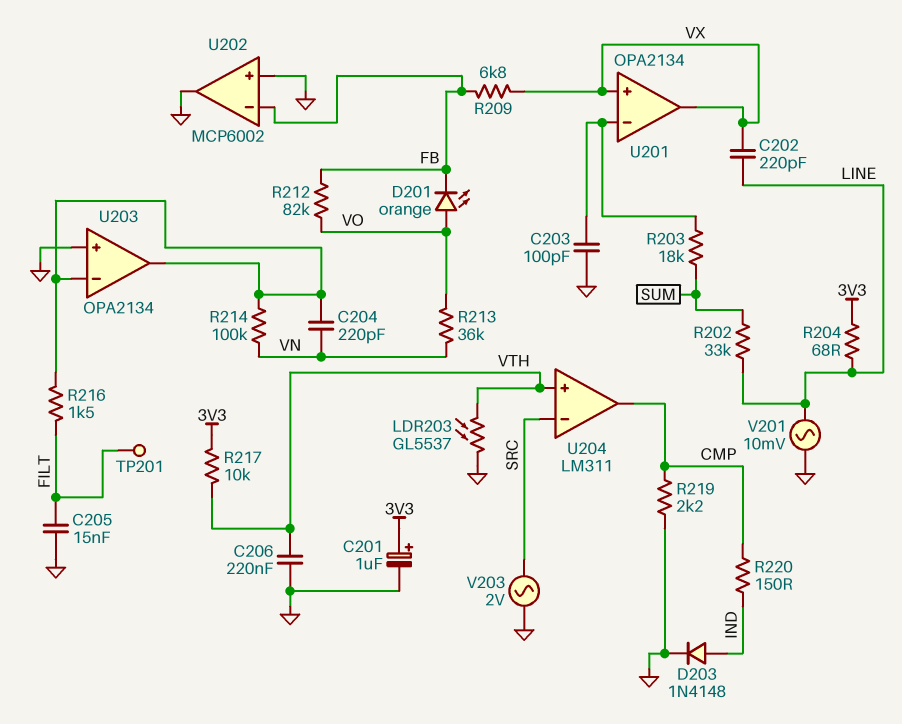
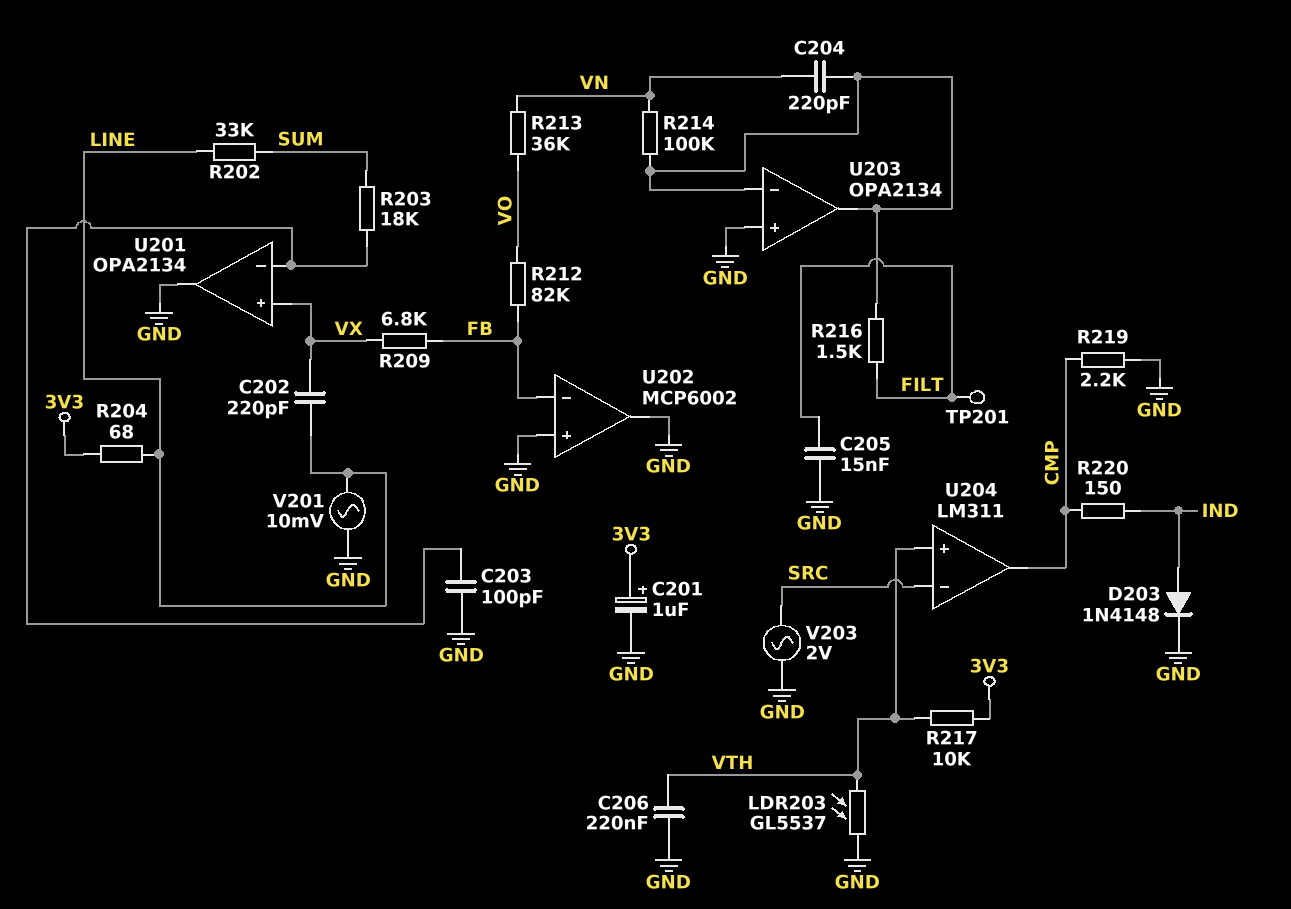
D201: LED orange (A VO, K FB) -> none
U201 pin out: VX -> GND

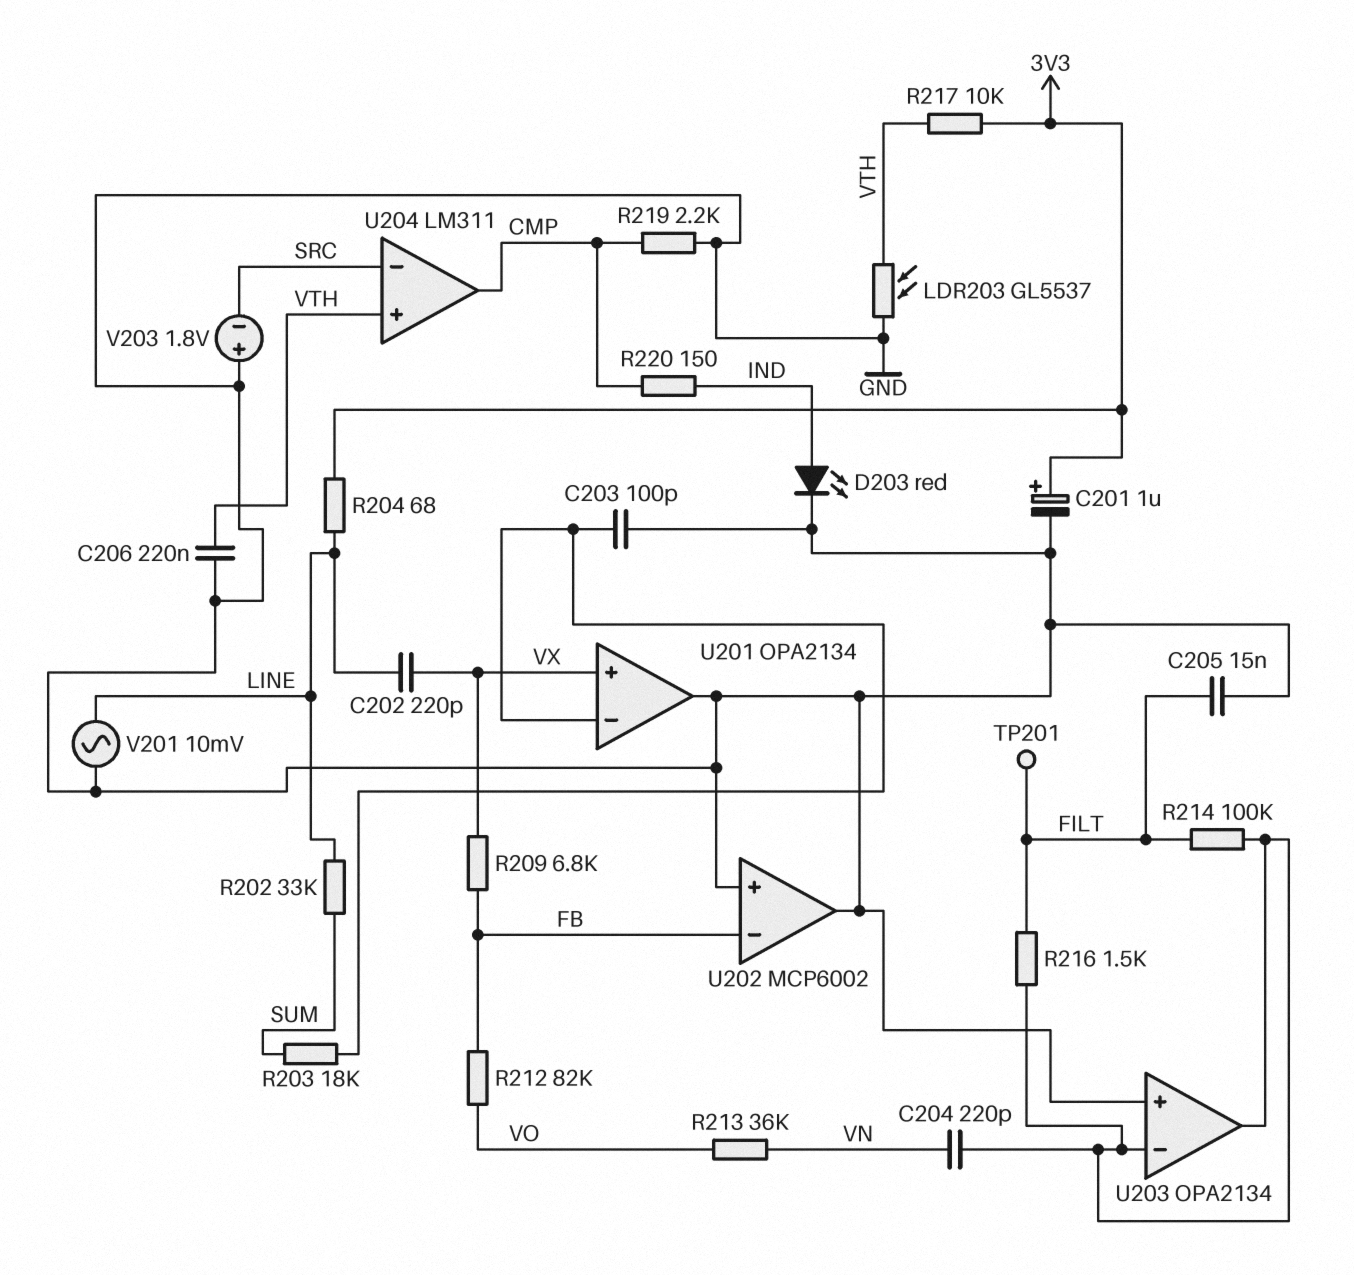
D203: diode 1N4148 (A IND, K GND) -> LED red (A IND, K GND)
R214: 100k (U203/in-, VN) -> 100k (FILT, U203/in-)
V203: AC 2V (GND, SRC) -> 1.8V (plus GND, minus SRC)

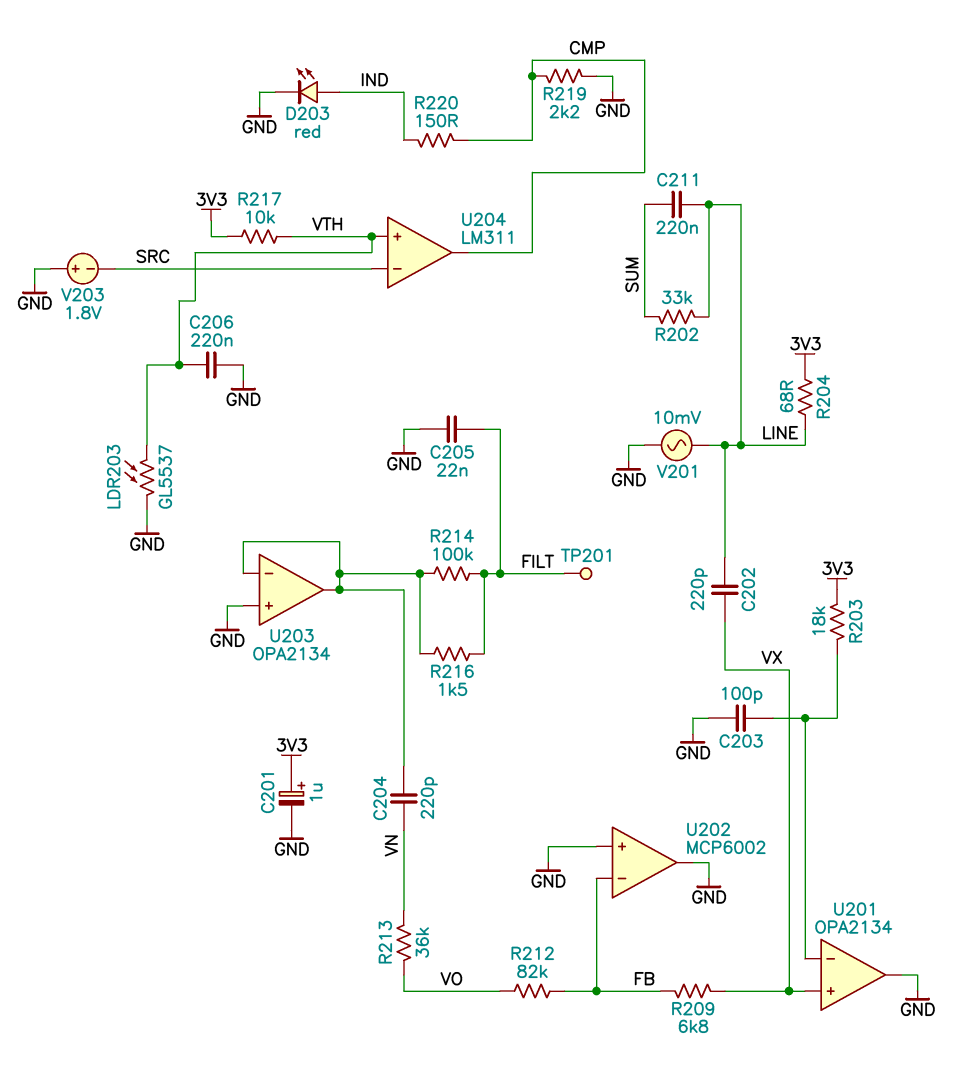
C205: 15nF (FILT, GND) -> 22nF (FILT, GND)
C211: none -> 220nF (LINE, SUM)
R203: 18k (SUM, U201/in-) -> 18k (3V3, U201/in-)

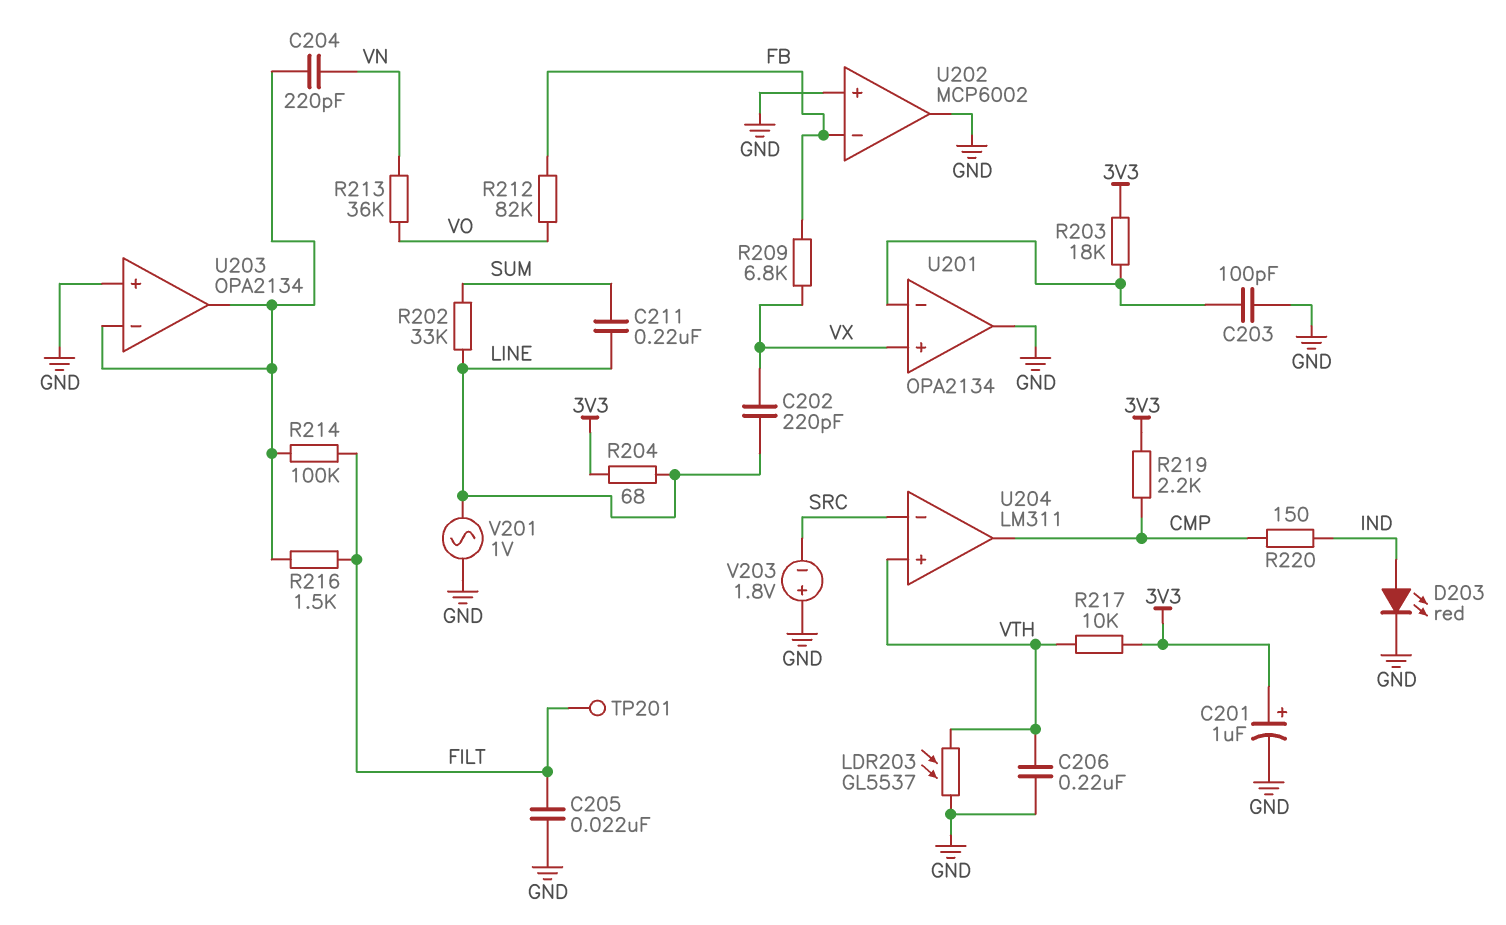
R219: 2.2k (CMP, GND) -> 2.2k (3V3, CMP)
V201: AC 10mV (GND, LINE) -> AC 1V (GND, LINE)

